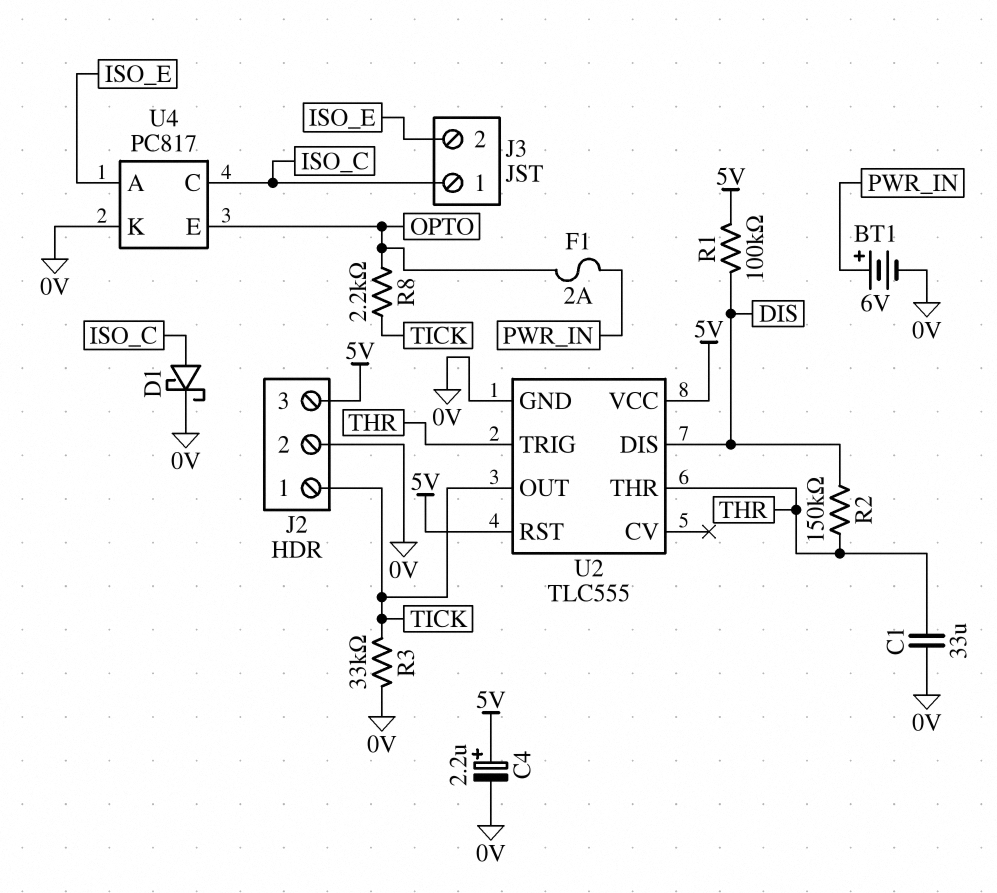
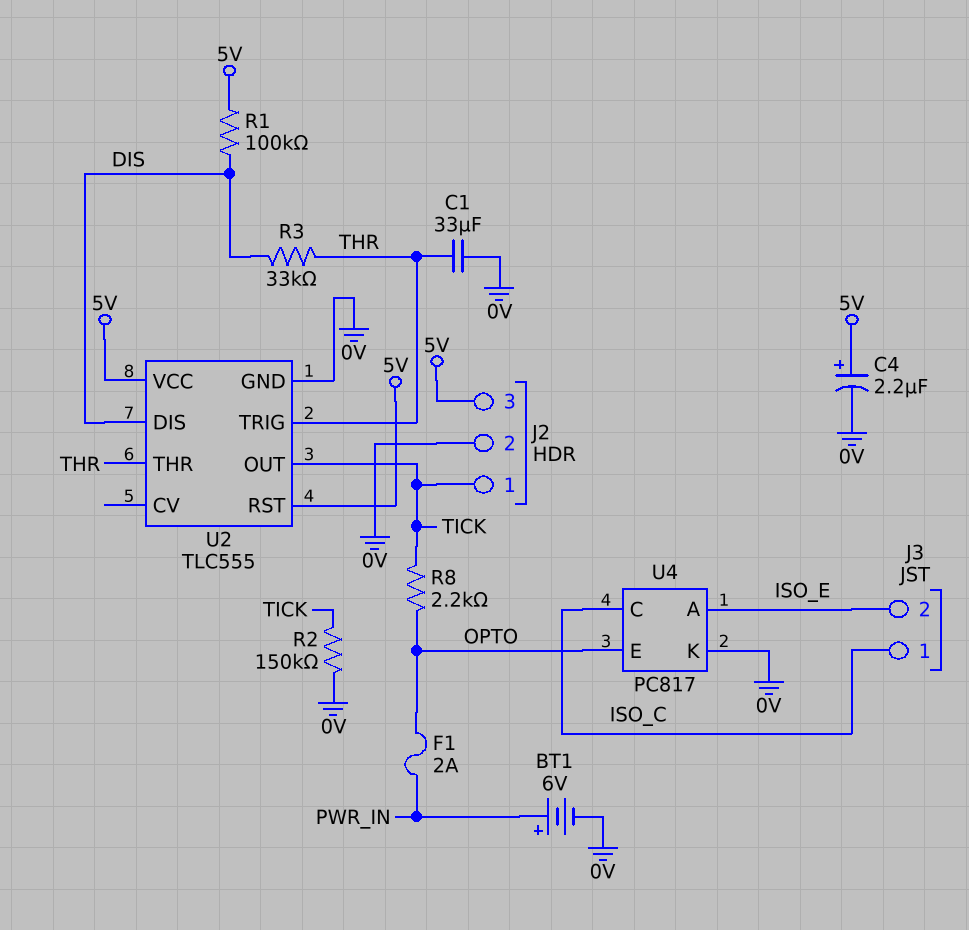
D1: schottky (A ISO_C, K 0V) -> none
R2: 150k (DIS, THR) -> 150k (0V, TICK)
R3: 33k (0V, TICK) -> 33k (DIS, THR)

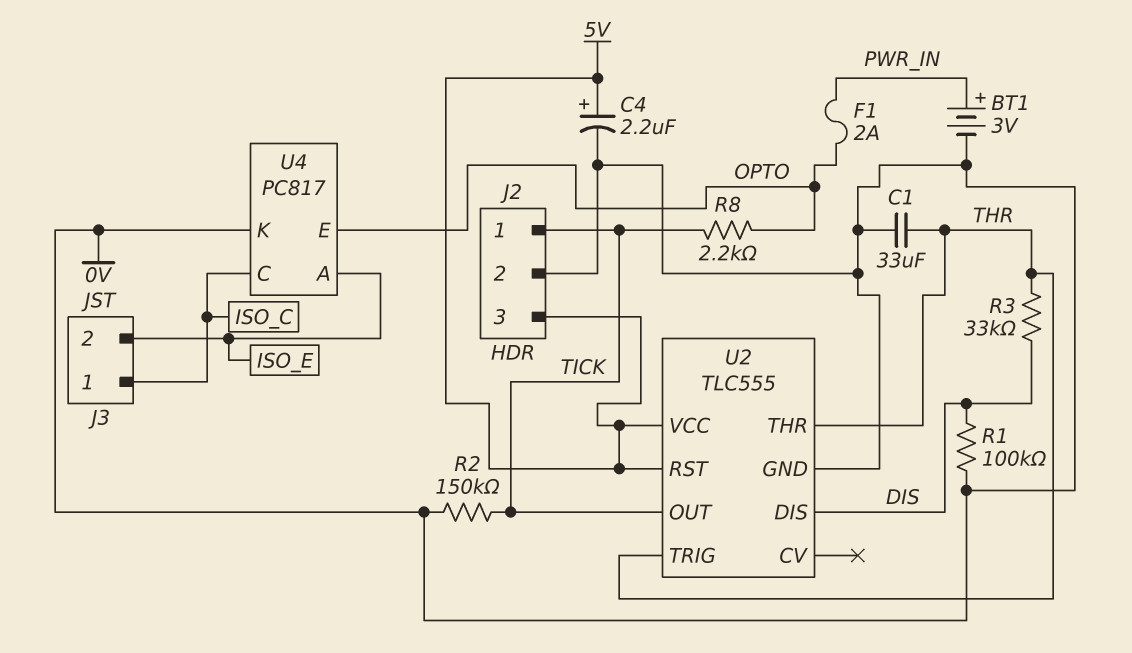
BT1: 6V (plus PWR_IN, minus 0V) -> 3V (plus PWR_IN, minus 0V)
R1: 100k (5V, DIS) -> 100k (0V, DIS)

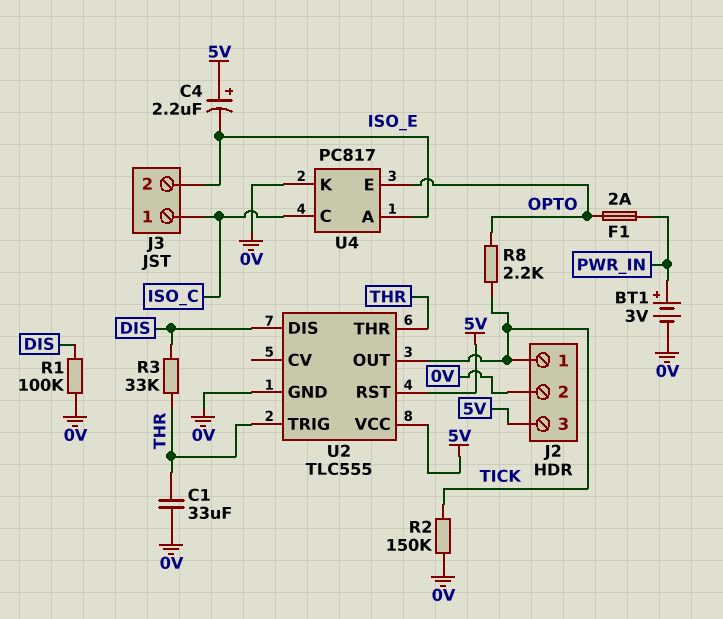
C4: 2.2uF (plus 5V, minus 0V) -> 2.2uF (plus 5V, minus ISO_E)

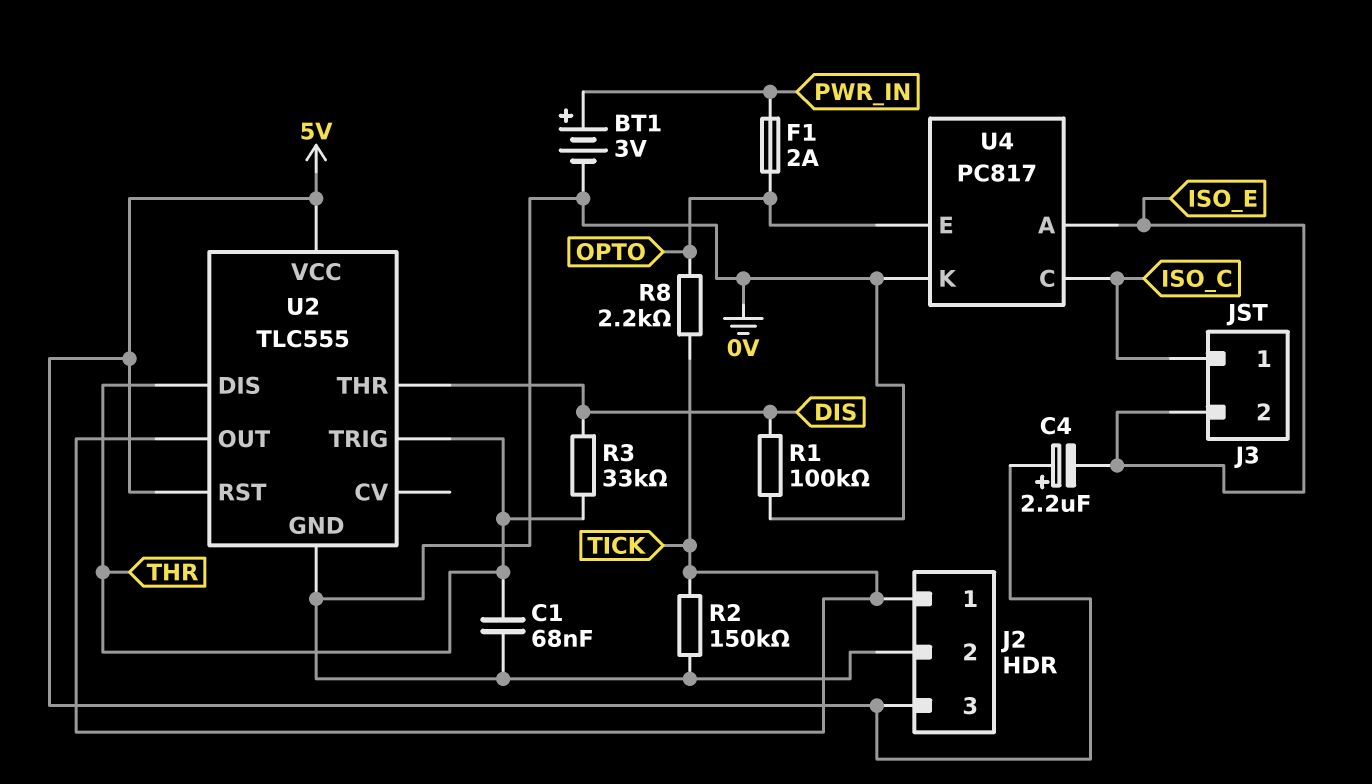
C1: 33uF (0V, THR) -> 68nF (0V, THR)
U2 pin DIS: DIS -> THR
U2 pin THR: THR -> DIS

